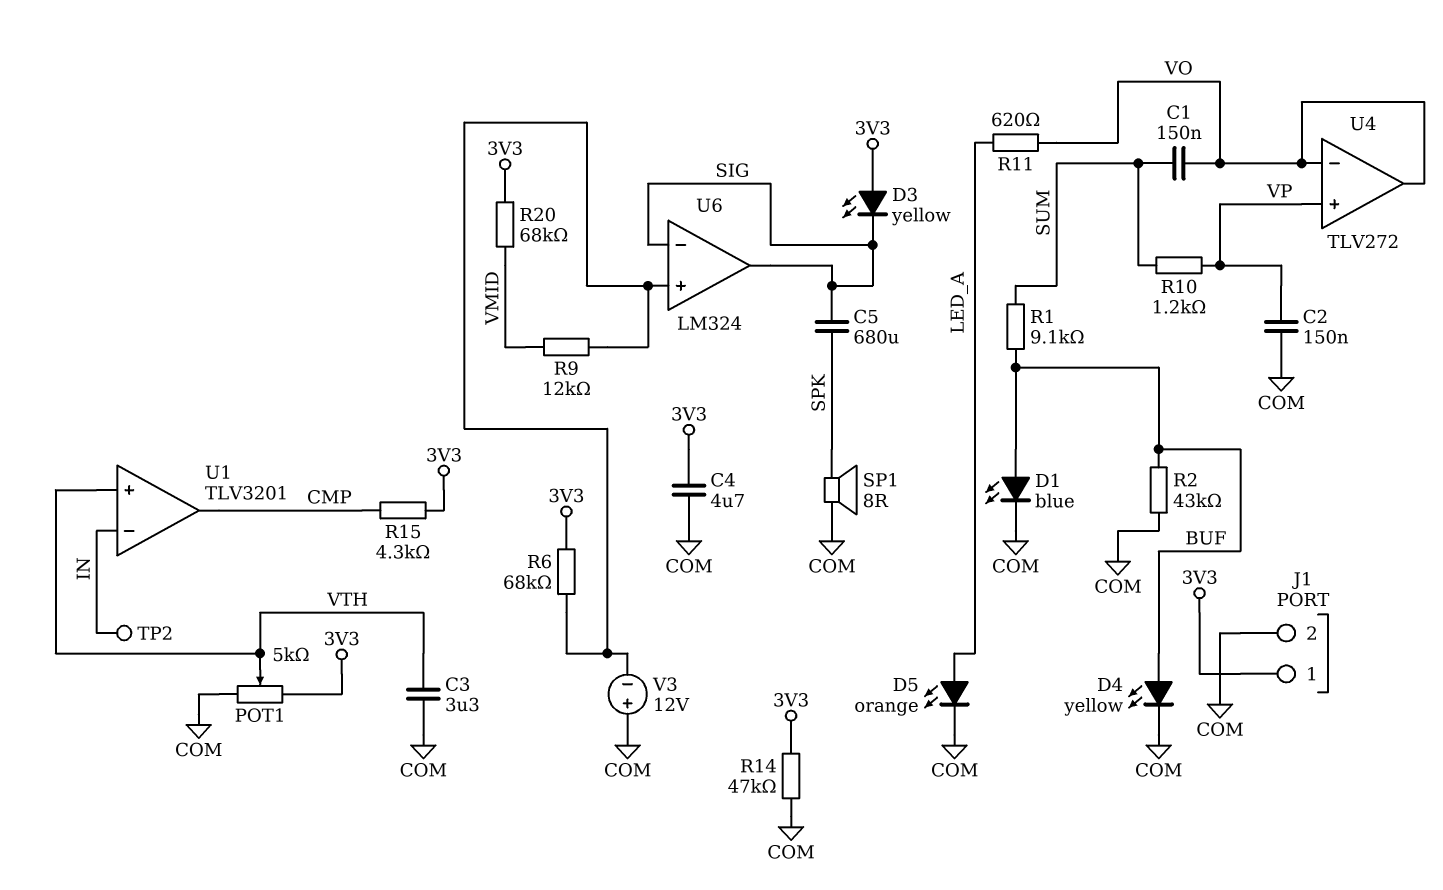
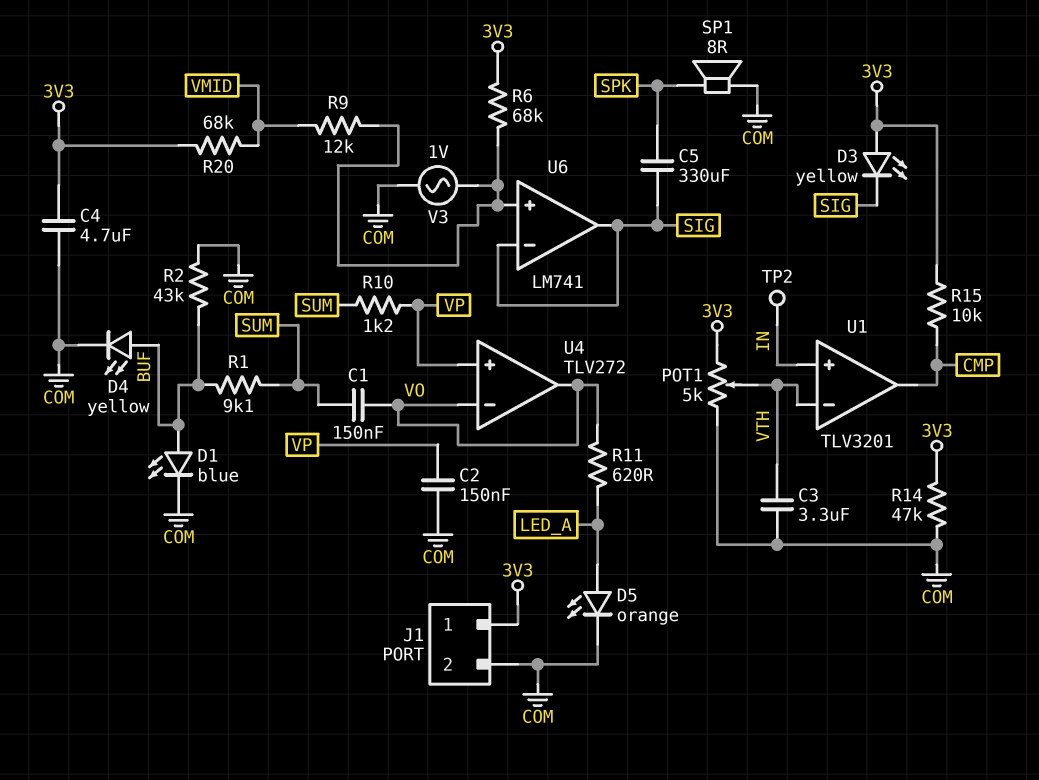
C5: 680uF (SIG, SPK) -> 330uF (SIG, SPK)
R15: 4.3k (3V3, CMP) -> 10k (3V3, CMP)
U1 pin in+: VTH -> IN
U1 pin in-: IN -> VTH
U6: LM324 -> LM741
V3: 12V (plus COM, minus U6/in+) -> AC 1V (COM, U6/in+)

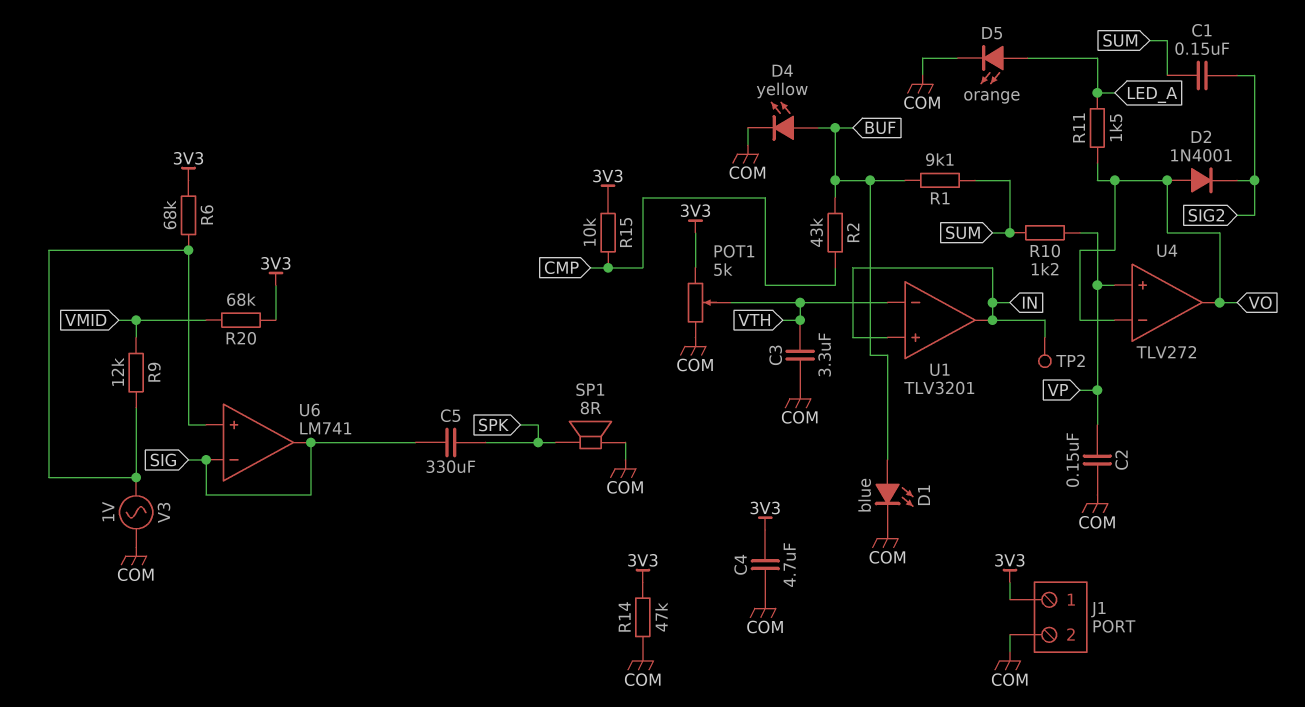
C1: 150nF (SUM, VO) -> 150nF (SIG2, SUM)
D2: none -> diode 1N4001 (A VO, K SIG2)
D3: LED yellow (A 3V3, K SIG) -> none
R2: 43k (BUF, COM) -> 43k (BUF, CMP)
R11: 620 (LED_A, VO) -> 1.5k (LED_A, VO)
U1 pin out: CMP -> IN

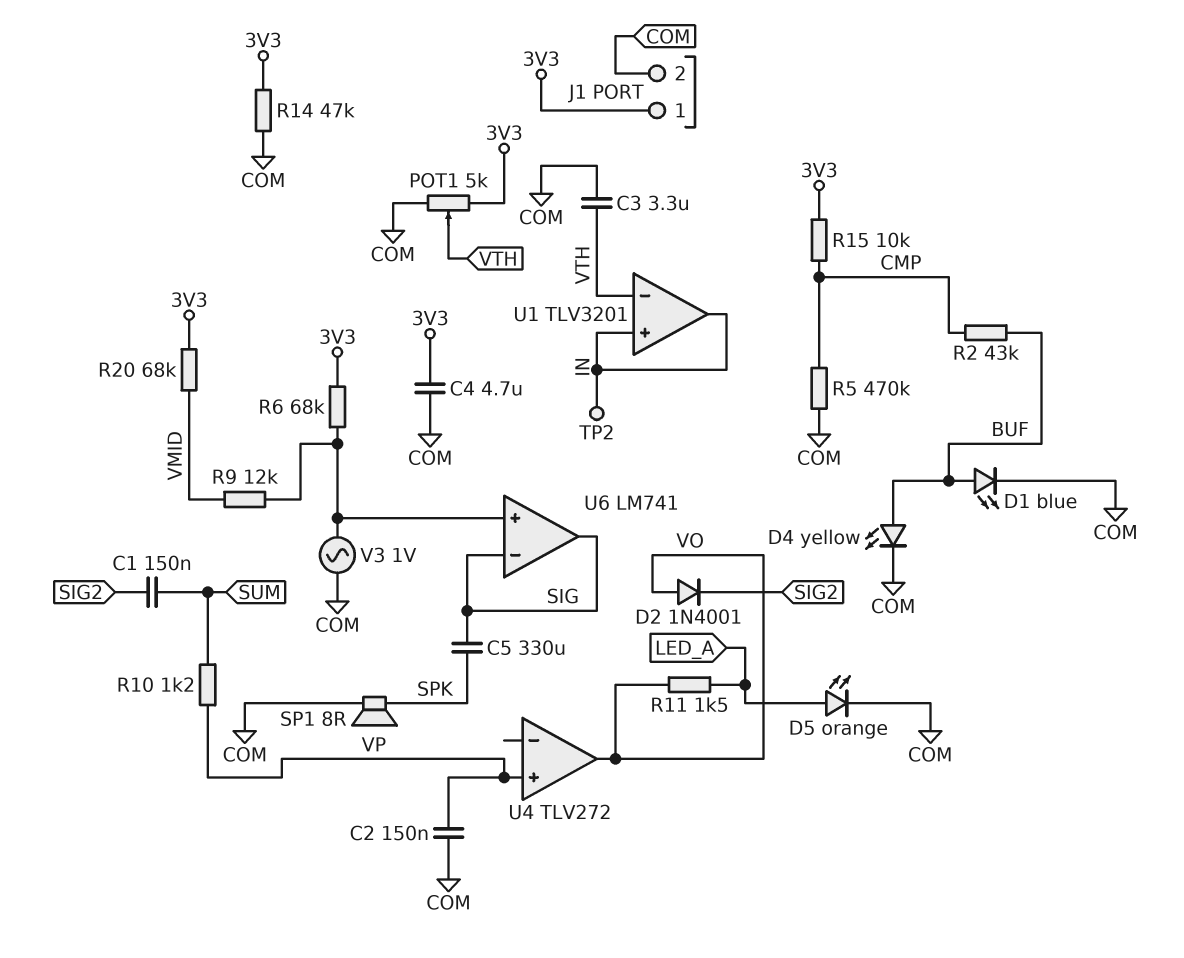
R1: 9.1k (BUF, SUM) -> none
R5: none -> 470k (CMP, COM)
U4 pin in-: VO -> none

